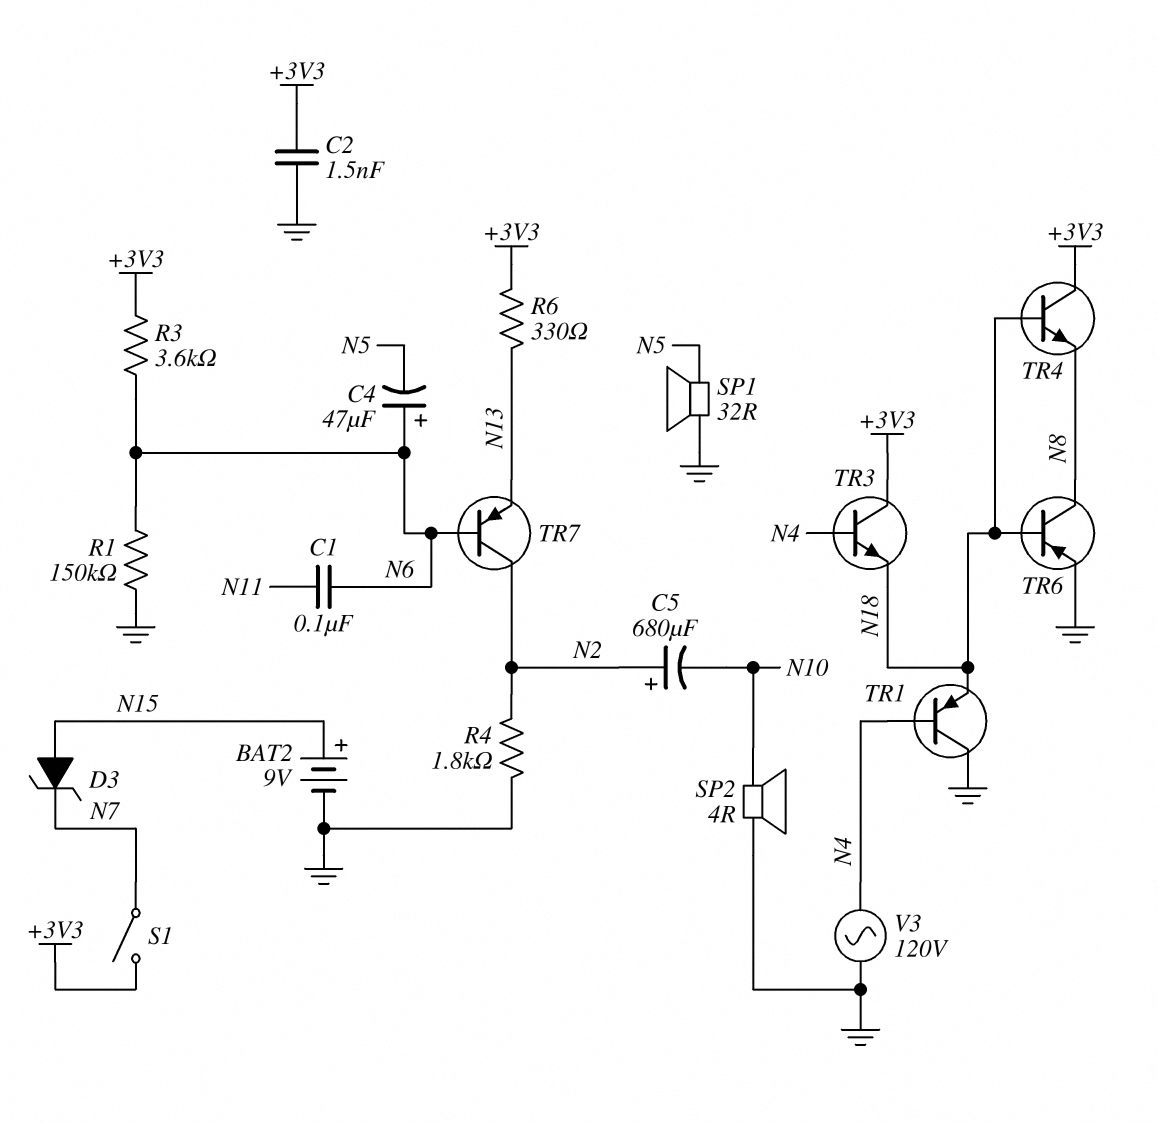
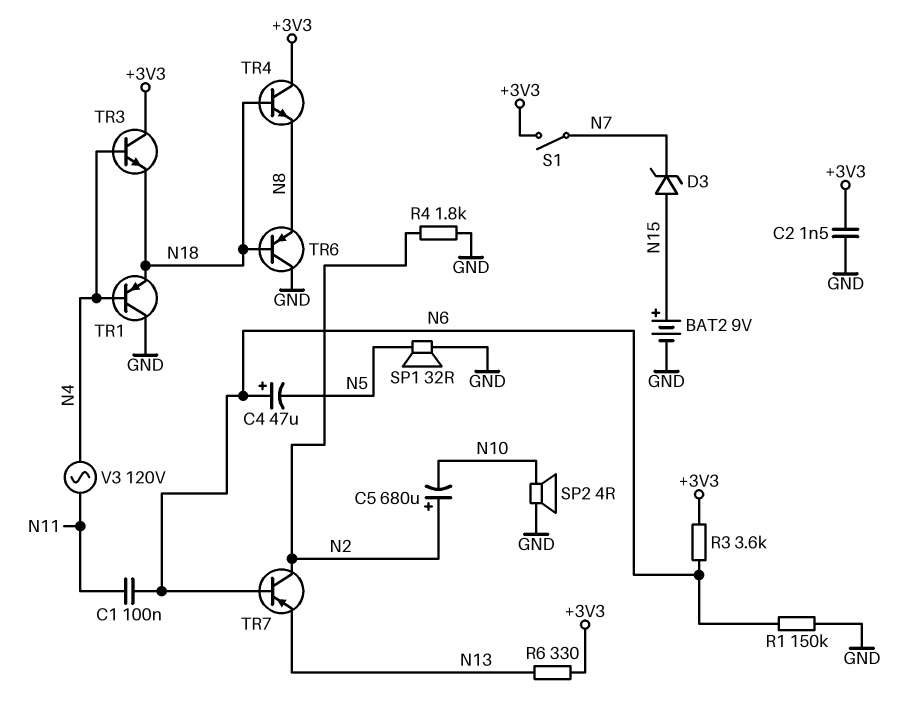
TR6: PNP (B N18, C N8, E GND) -> PNP (B N18, C GND, E N8)
V3: AC 120V (GND, N4) -> AC 120V (N4, N11)

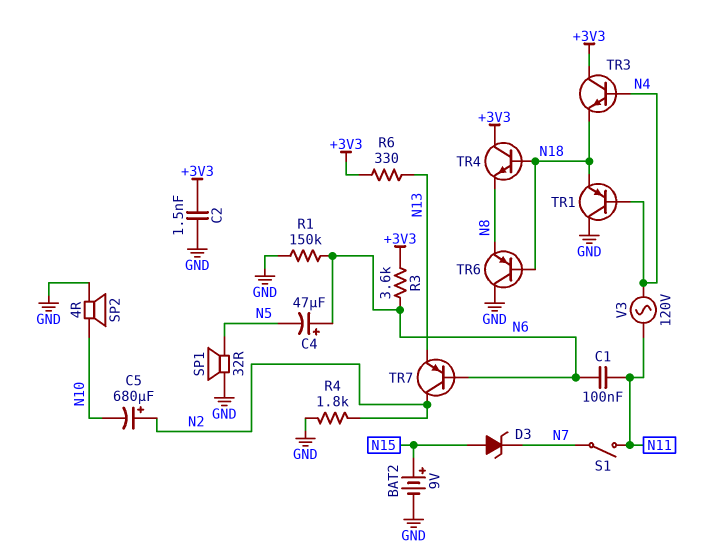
S1: switch (+3V3, N7) -> switch (N7, N11)

